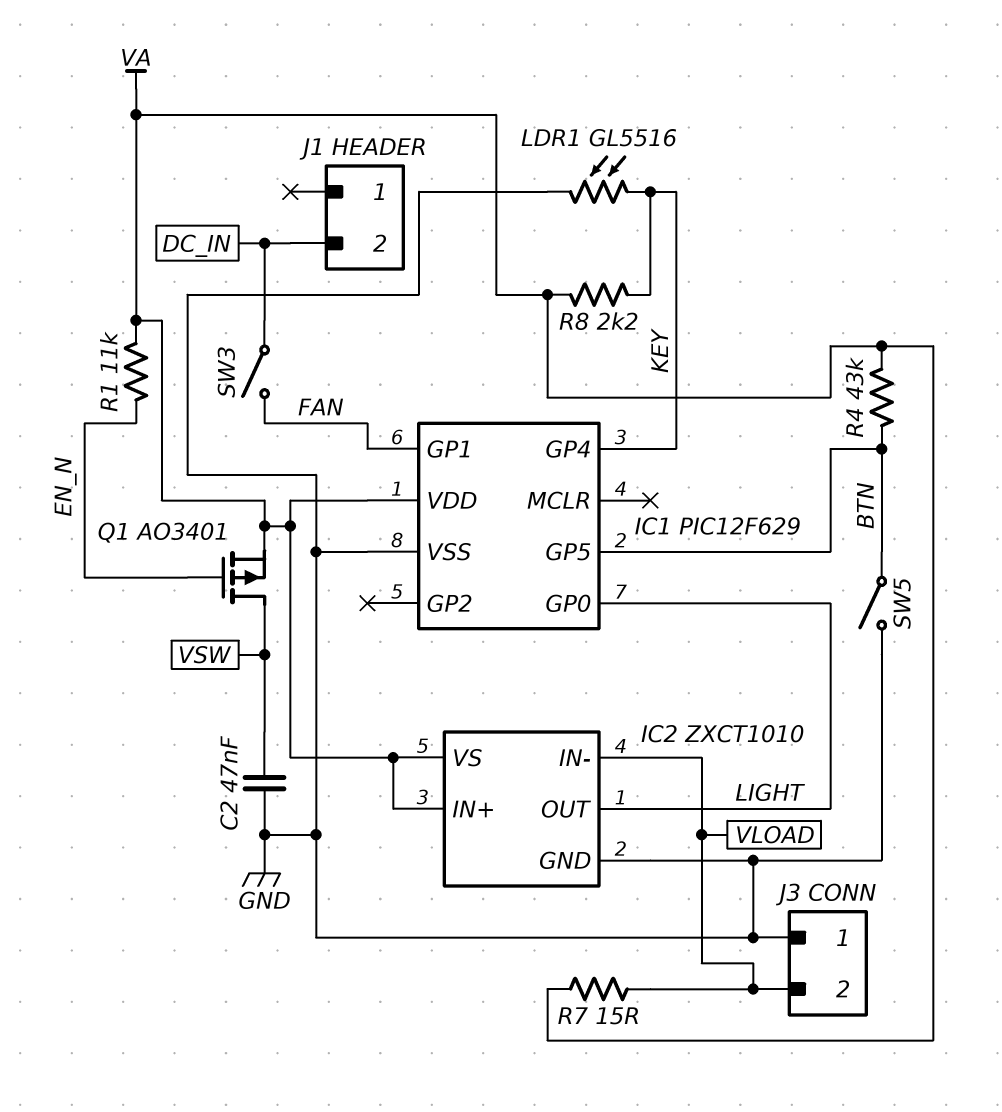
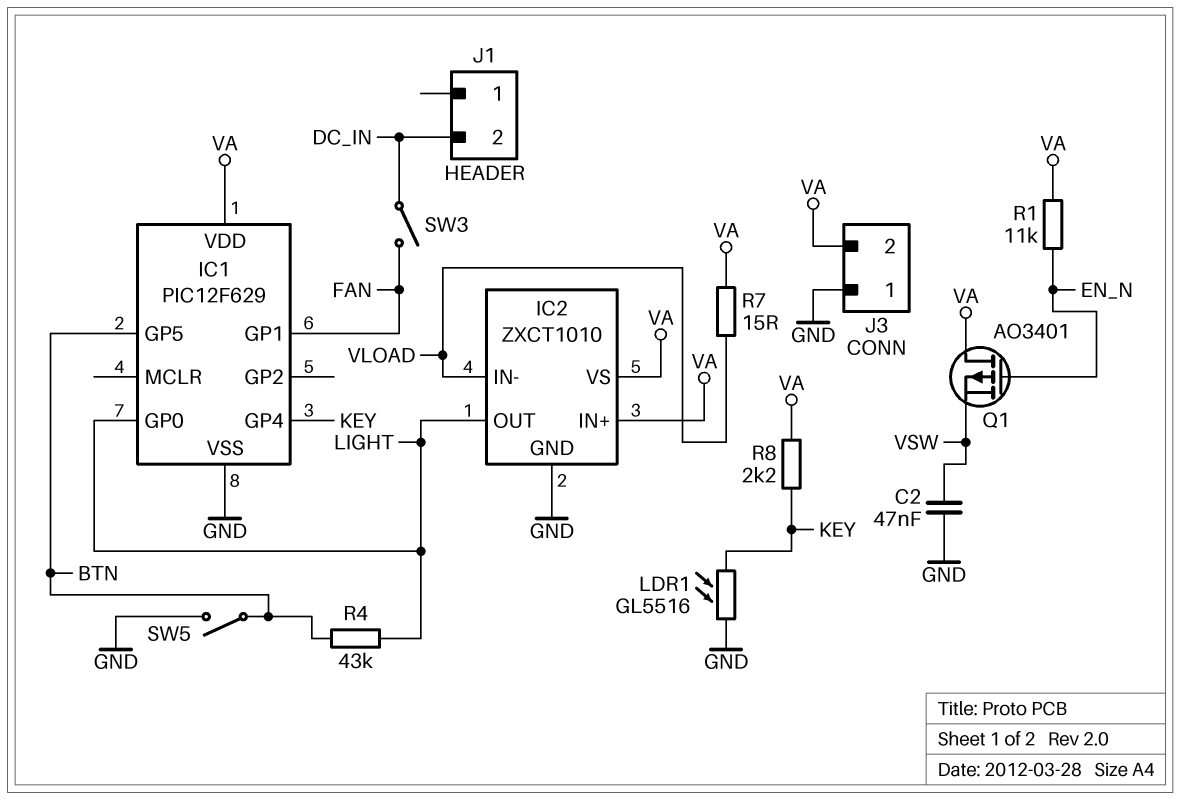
J3 pin 2: VLOAD -> VA
Q1: PMOS AO3401 (G EN_N, D VSW, S VA) -> PMOS AO3401 (G EN_N, D VA, S VSW)
R4: 43k (BTN, VA) -> 43k (BTN, LIGHT)

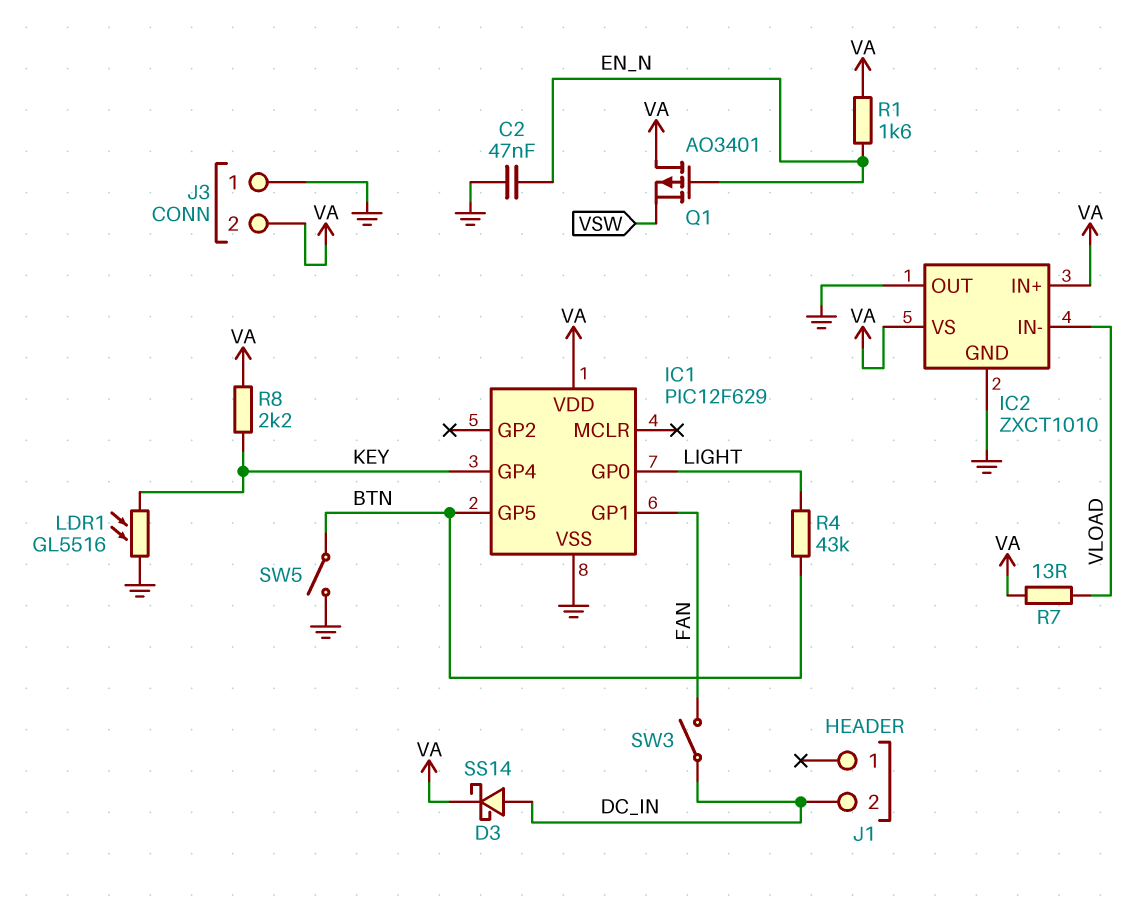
C2: 47nF (GND, VSW) -> 47nF (EN_N, GND)
D3: none -> schottky SS14 (A DC_IN, K VA)
IC2 pin OUT: LIGHT -> GND
R1: 11k (EN_N, VA) -> 1.6k (EN_N, VA)
R7: 15 (VA, VLOAD) -> 13 (VA, VLOAD)

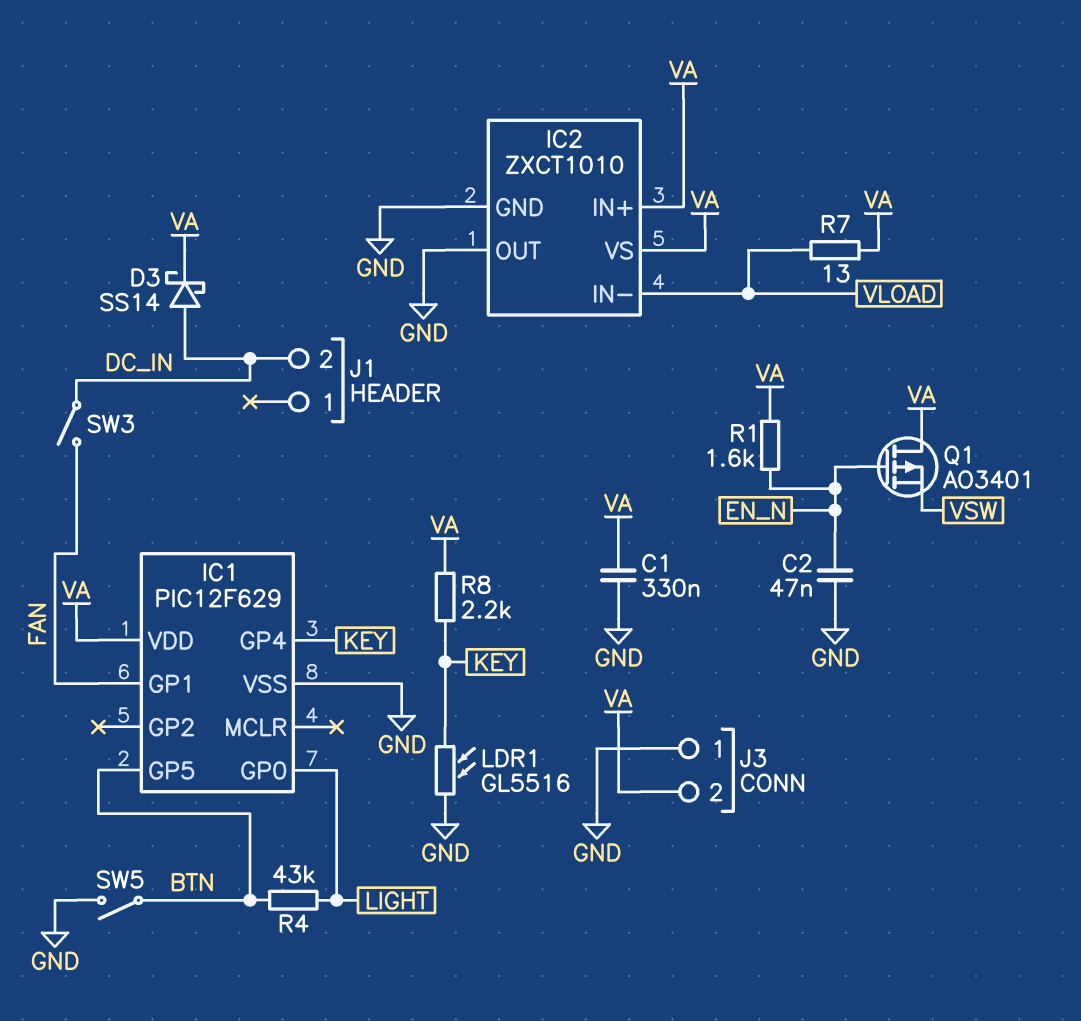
C1: none -> 330nF (GND, VA)

